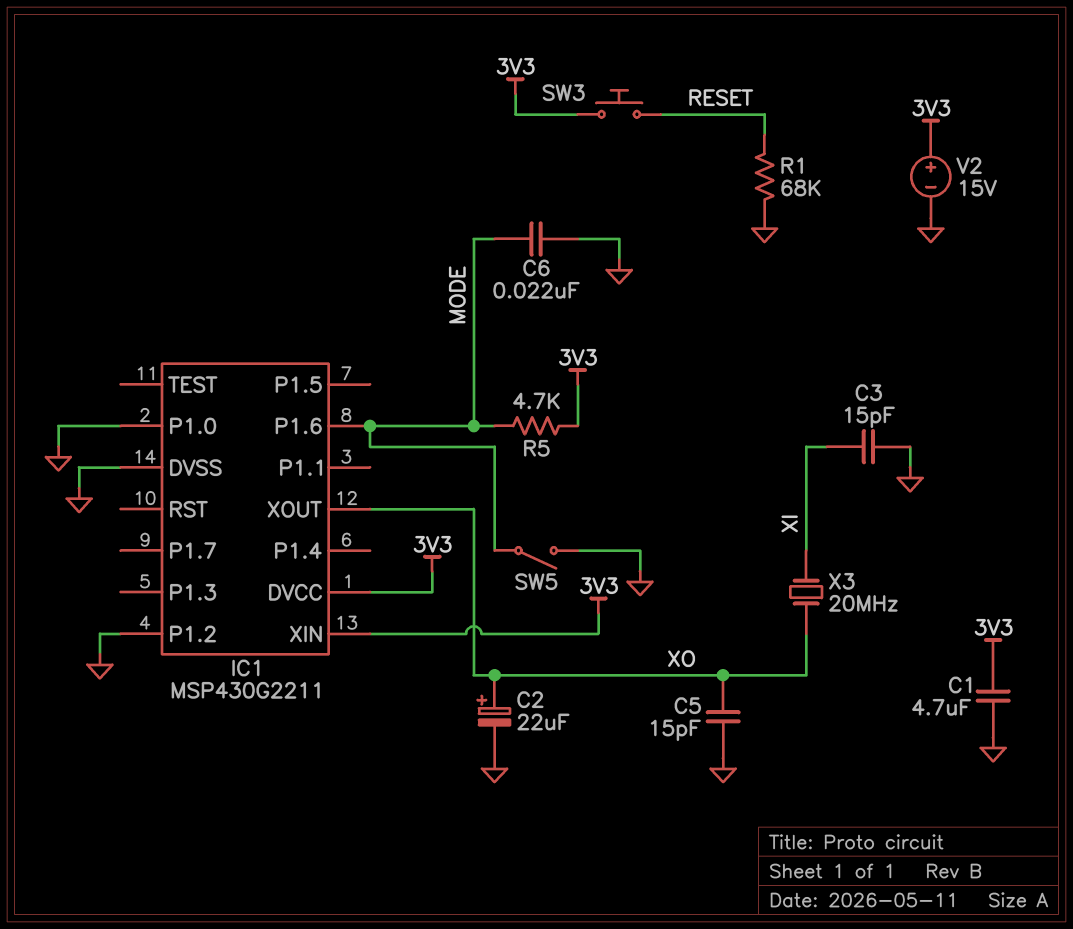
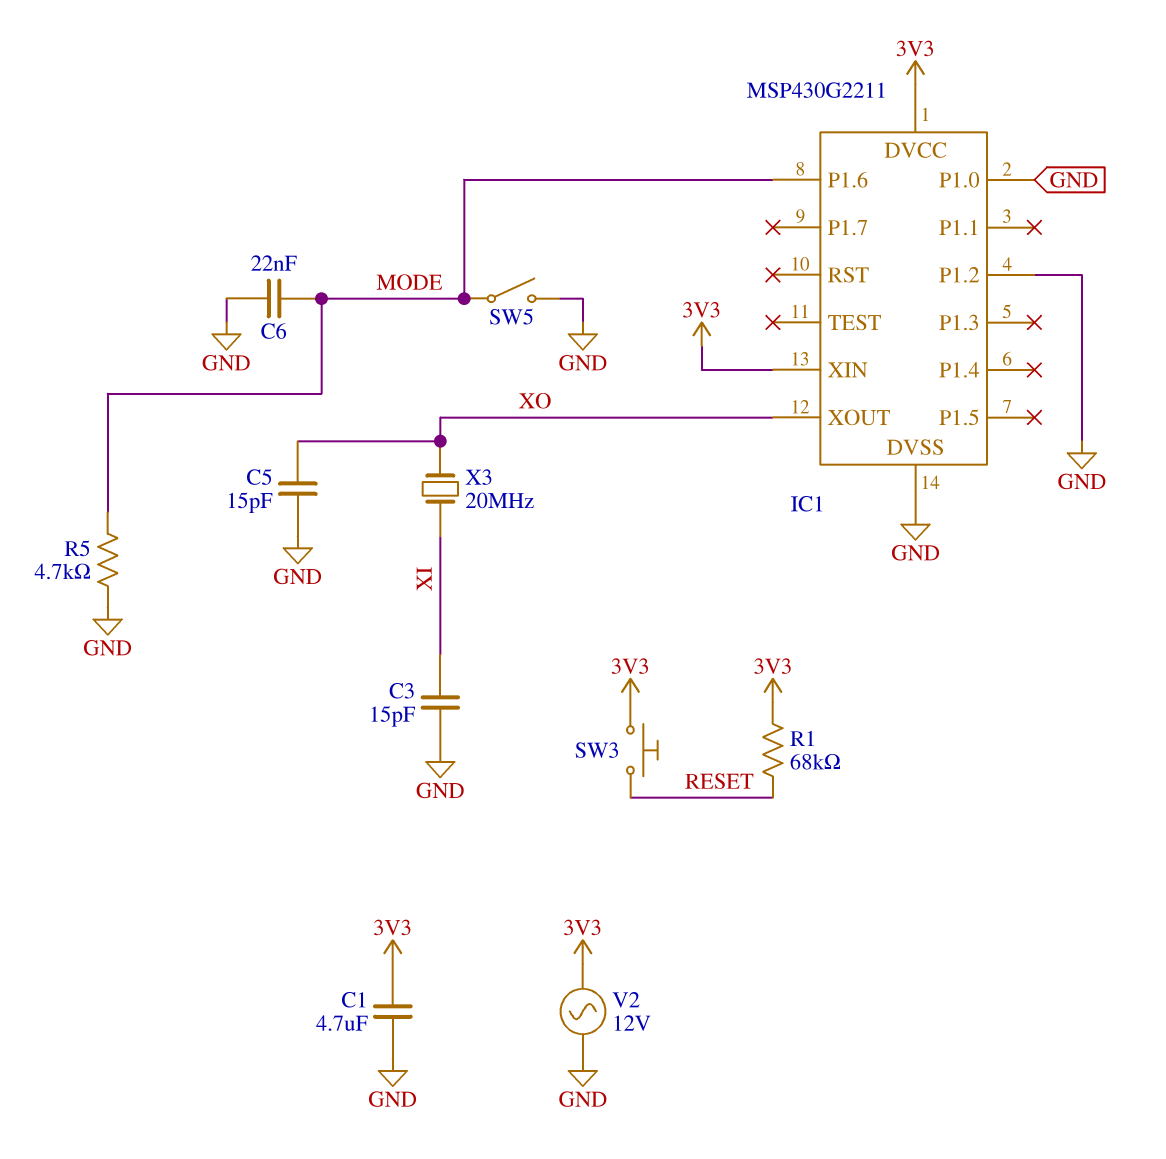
C2: 22uF (plus XO, minus GND) -> none
R1: 68k (GND, RESET) -> 68k (3V3, RESET)
R5: 4.7k (3V3, MODE) -> 4.7k (GND, MODE)
V2: 15V (plus 3V3, minus GND) -> AC 12V (3V3, GND)

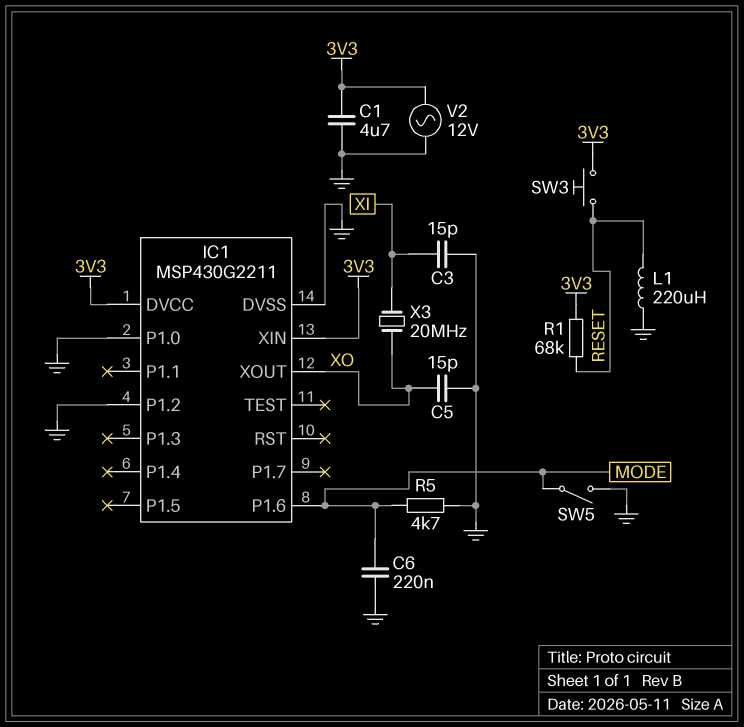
C6: 22nF (GND, MODE) -> 220nF (GND, MODE)
L1: none -> 220uH (GND, RESET)

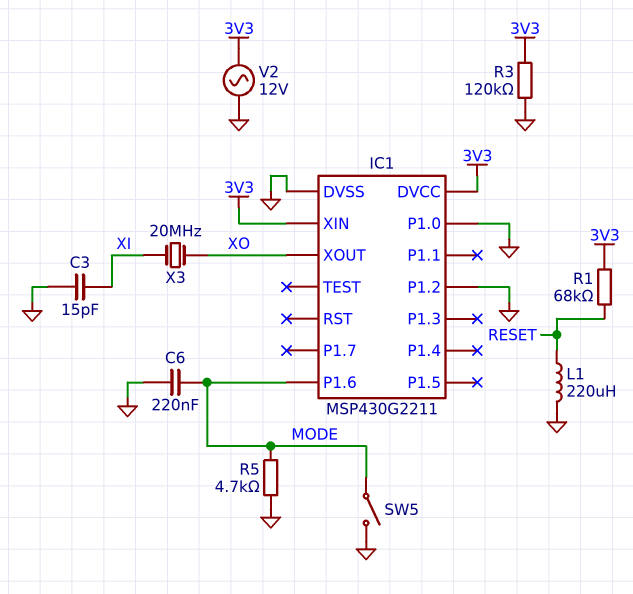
C1: 4.7uF (3V3, GND) -> none
C5: 15pF (GND, XO) -> none
R3: none -> 120k (3V3, GND)
SW3: button (3V3, RESET) -> none

